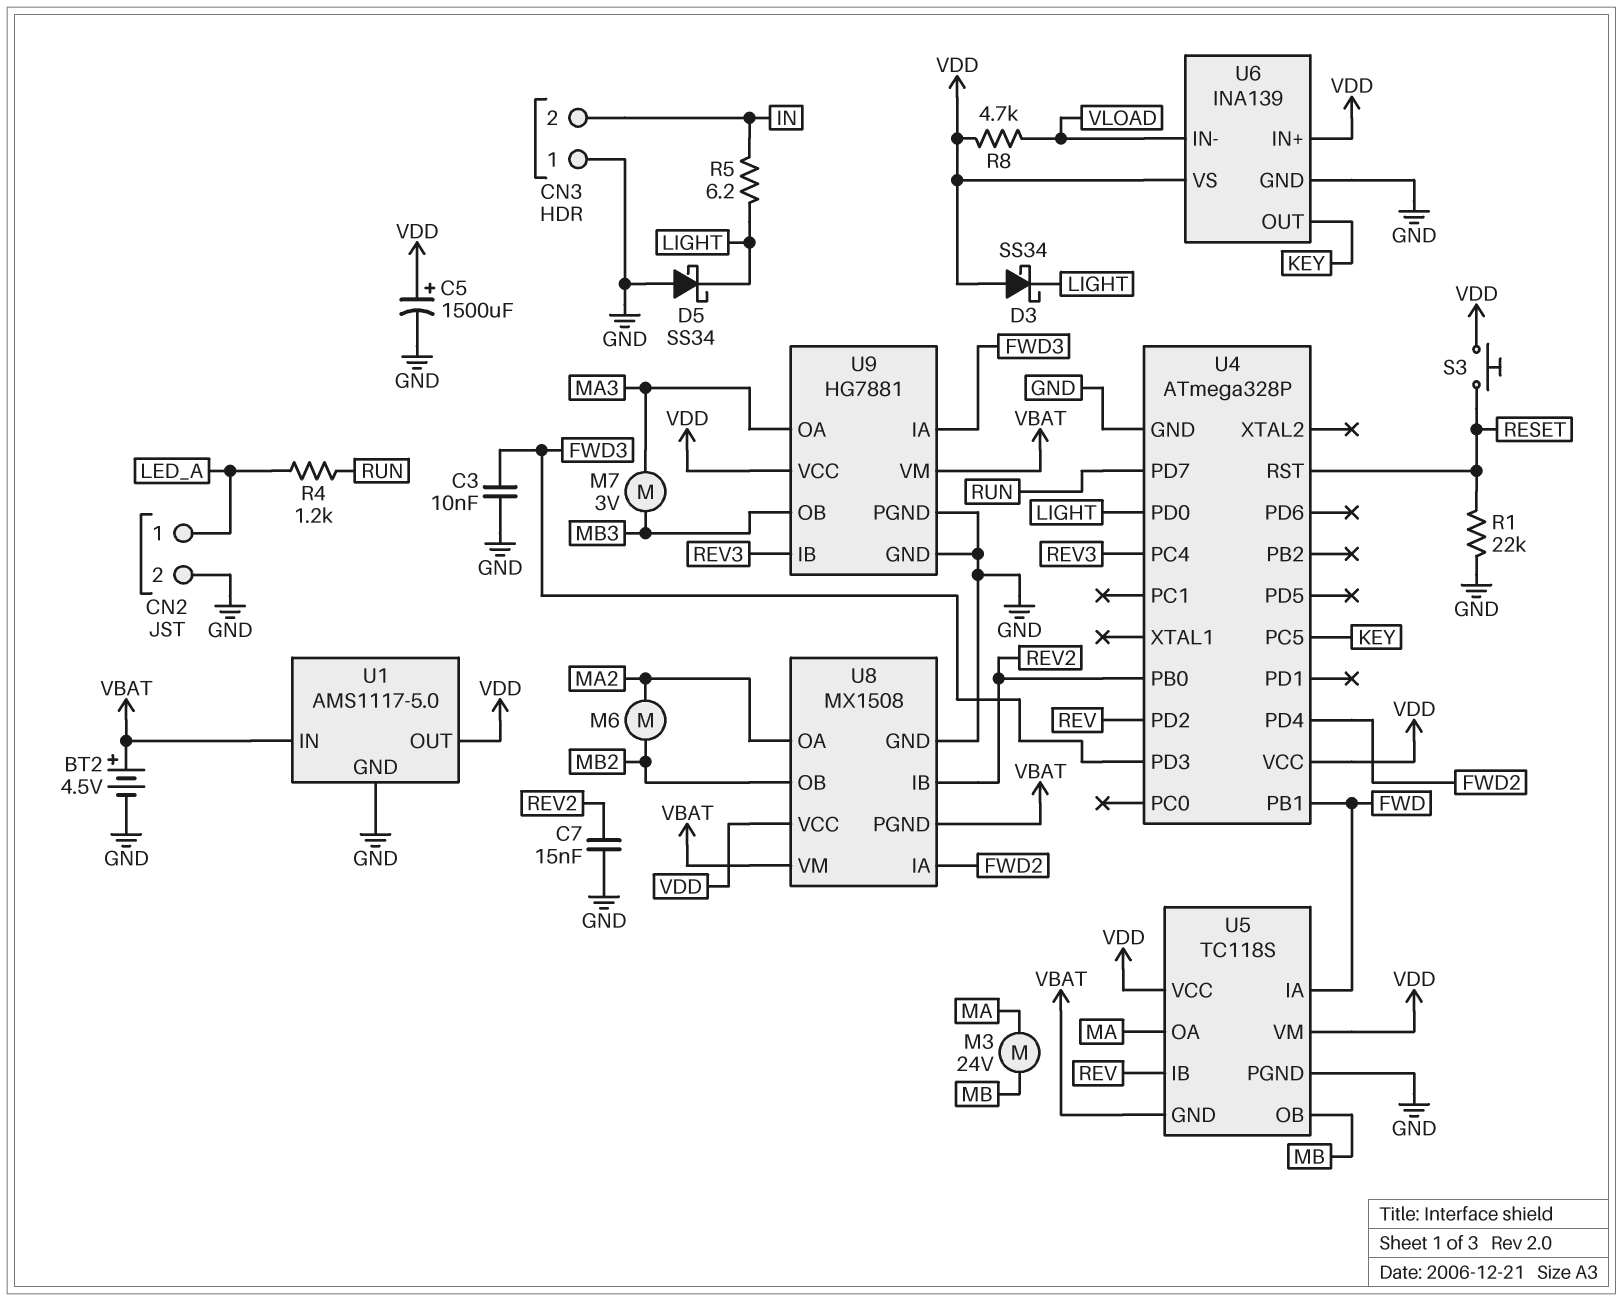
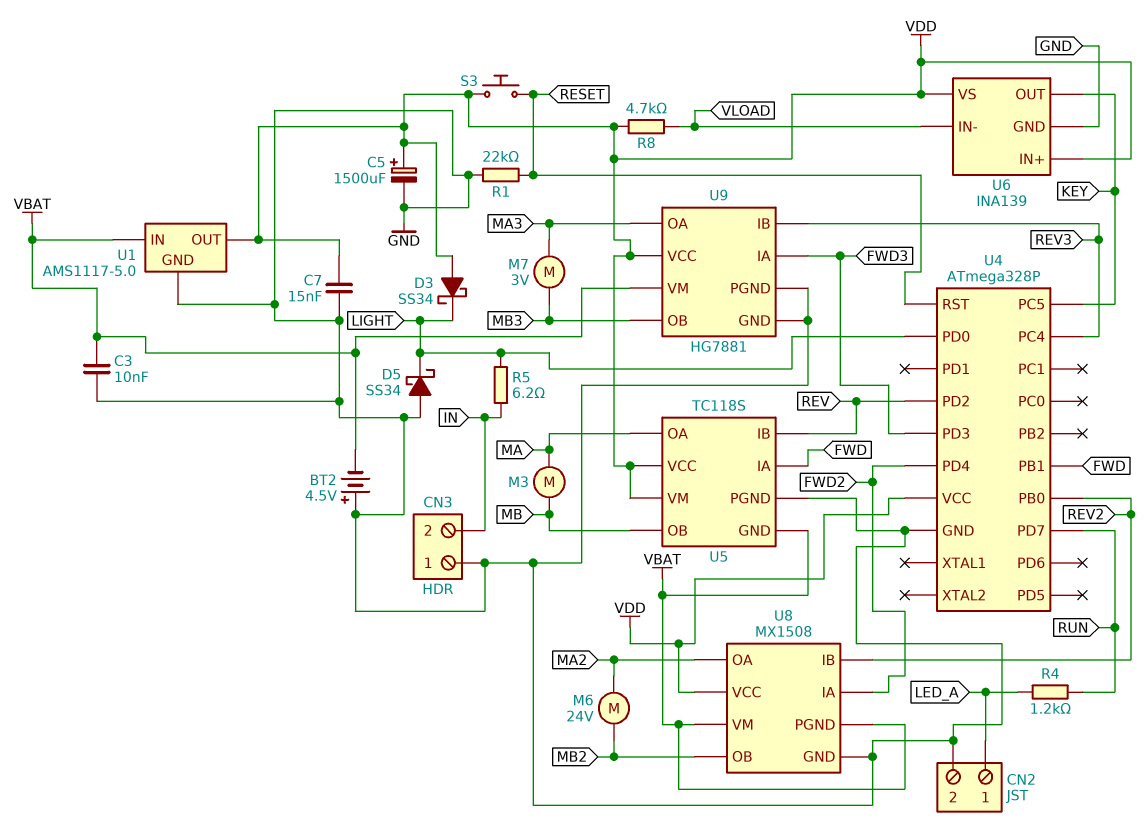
BT2: 4.5V (plus VBAT, minus GND) -> 4.5V (plus GND, minus VBAT)
C3: 10nF (FWD3, GND) -> 10nF (GND, VBAT)
C7: 15nF (GND, REV2) -> 15nF (GND, VDD)
M3: motor 24V (MA, MB) -> motor (MA, MB)
M6: motor (MA2, MB2) -> motor 24V (MA2, MB2)

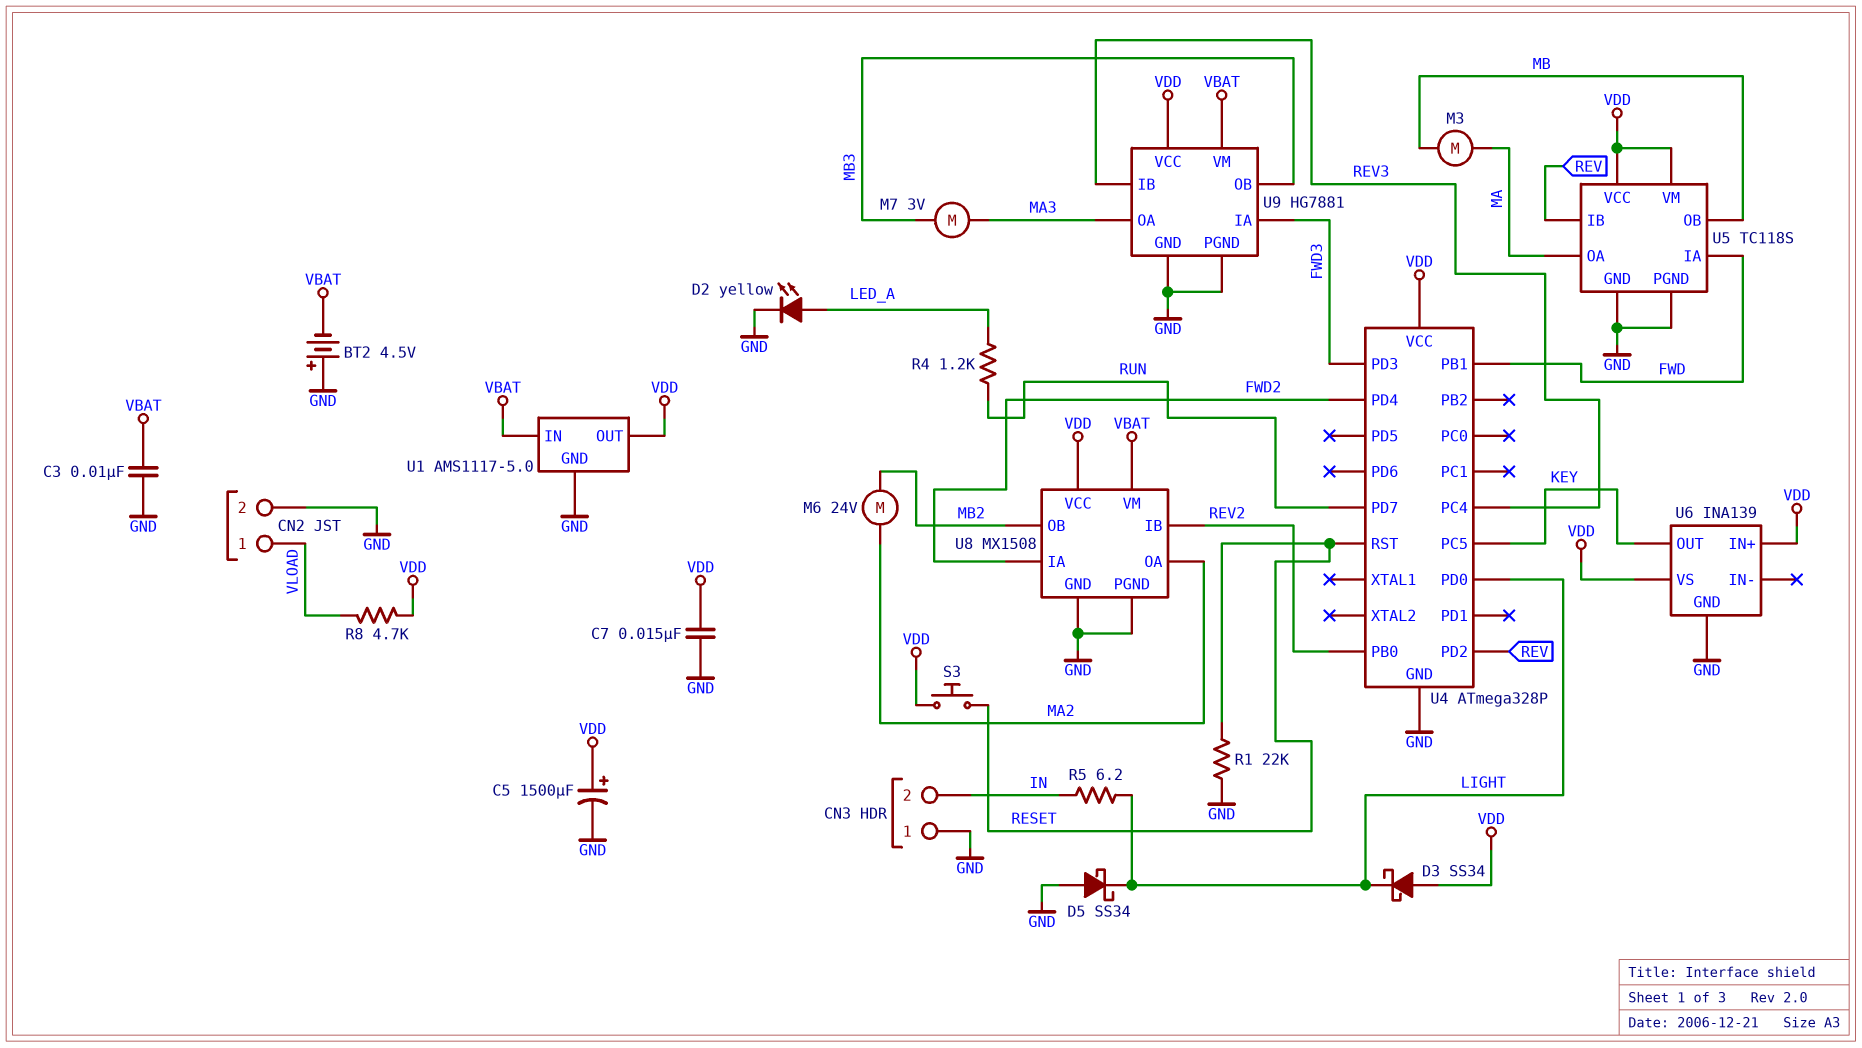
CN2 pin 1: LED_A -> VLOAD
D2: none -> LED yellow (A LED_A, K GND)
U5 pin GND: VBAT -> GND
U6 pin IN-: VLOAD -> none
U8 pin PGND: VBAT -> GND

